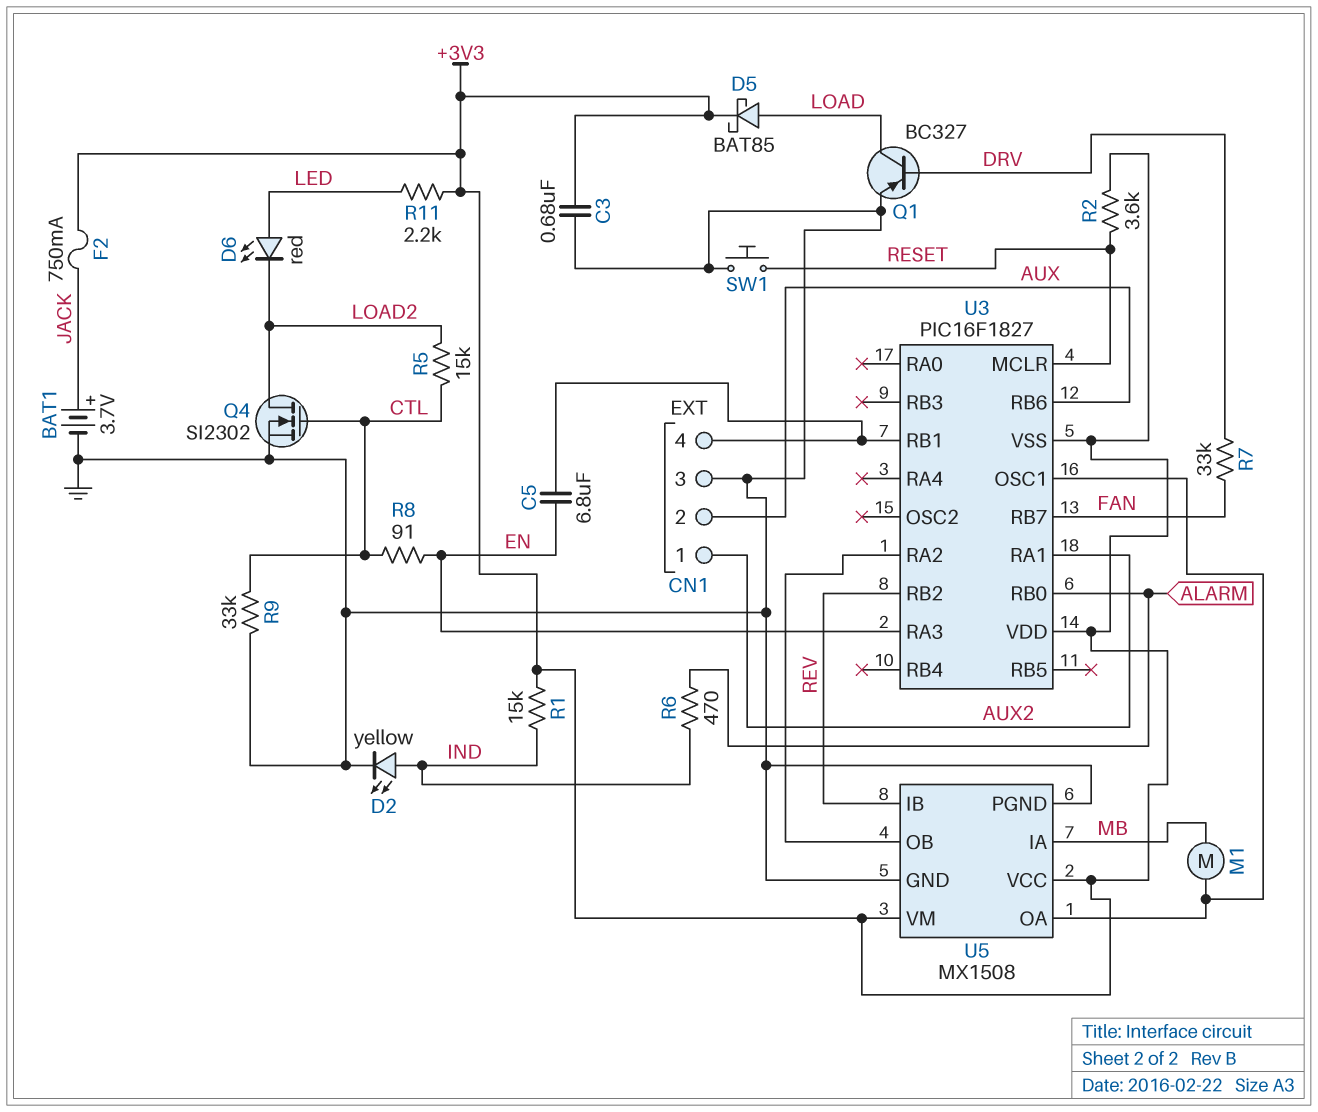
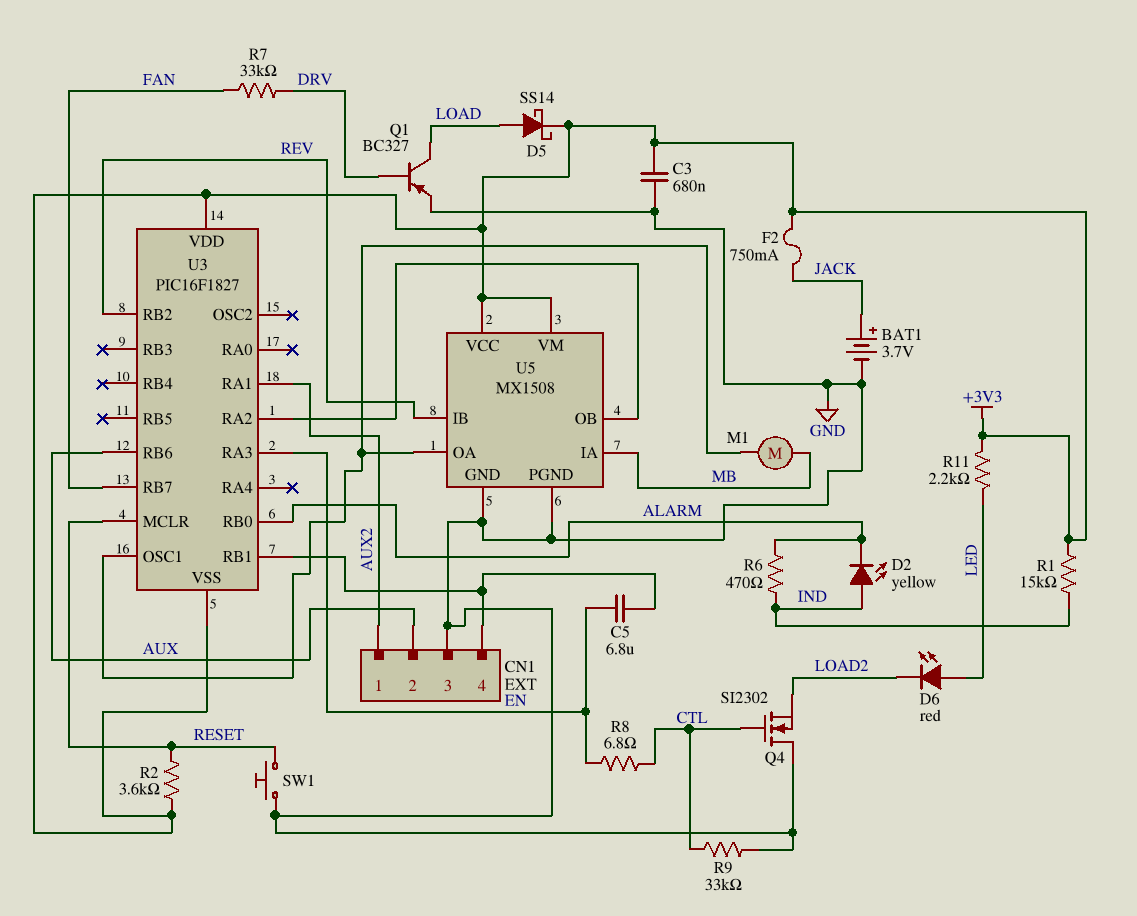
D2: LED yellow (A IND, K GND) -> LED yellow (A IND, K ALARM)
D5: schottky BAT85 (A LOAD, K +3V3) -> schottky SS14 (A LOAD, K +3V3)
Q4: NMOS SI2302 (G CTL, D LOAD2, S GND) -> NMOS SI2302 (G CTL, D GND, S LOAD2)
R5: 15k (CTL, LOAD2) -> none
R8: 91 (CTL, EN) -> 6.8 (CTL, EN)

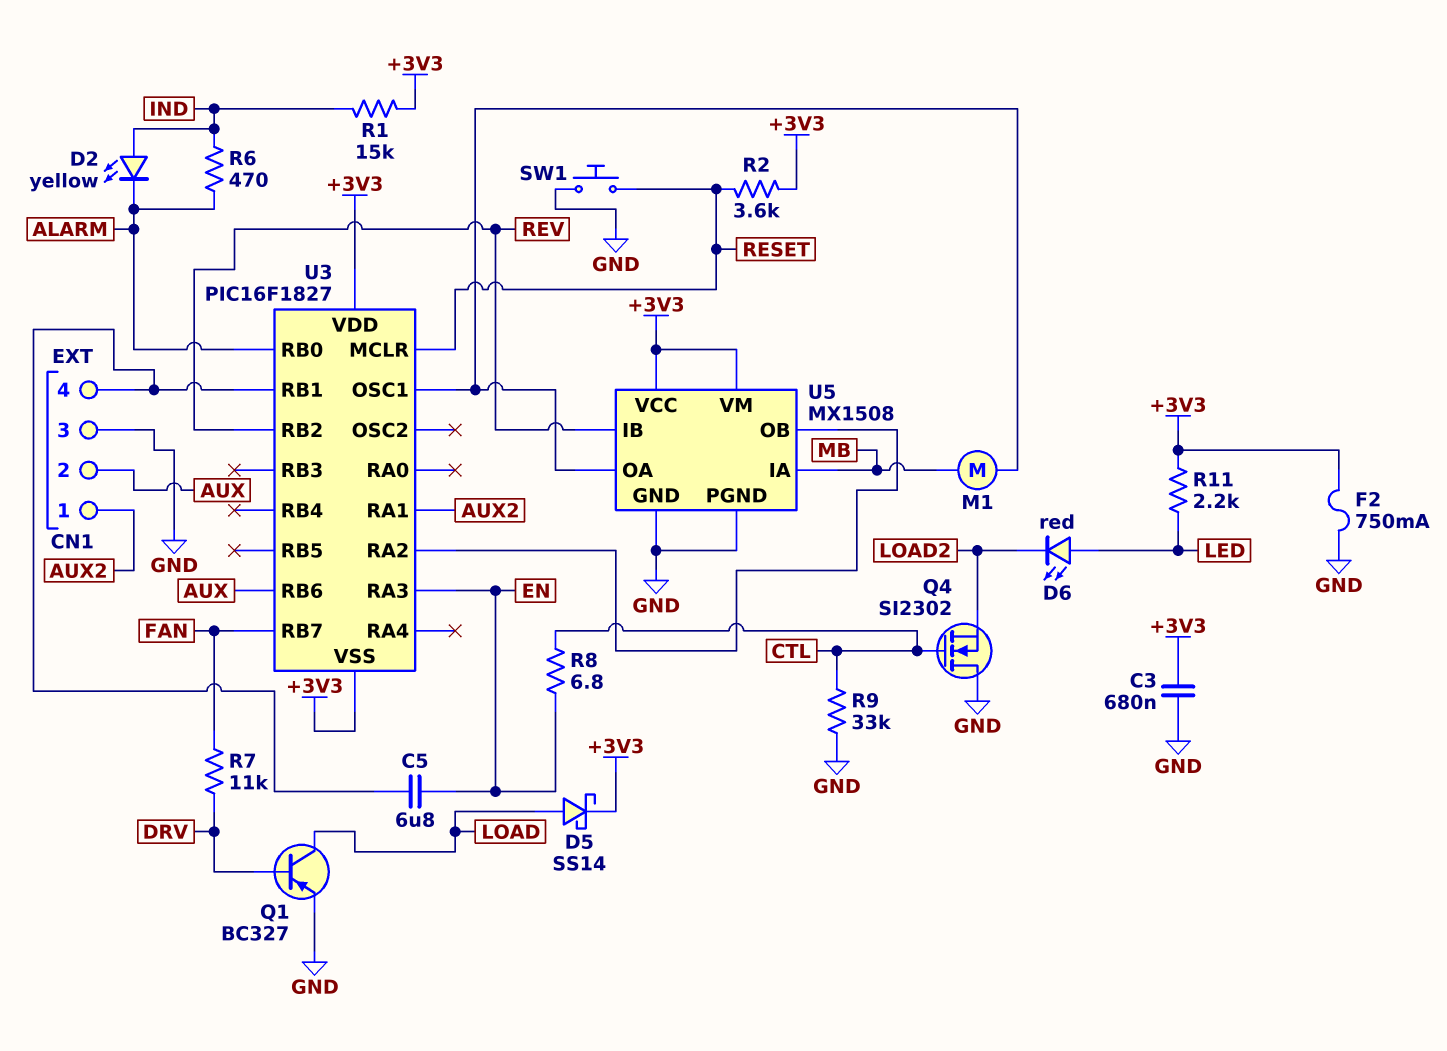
BAT1: 3.7V (plus JACK, minus GND) -> none
F2: 750mA (+3V3, JACK) -> 750mA (+3V3, GND)
R7: 33k (DRV, FAN) -> 11k (DRV, FAN)

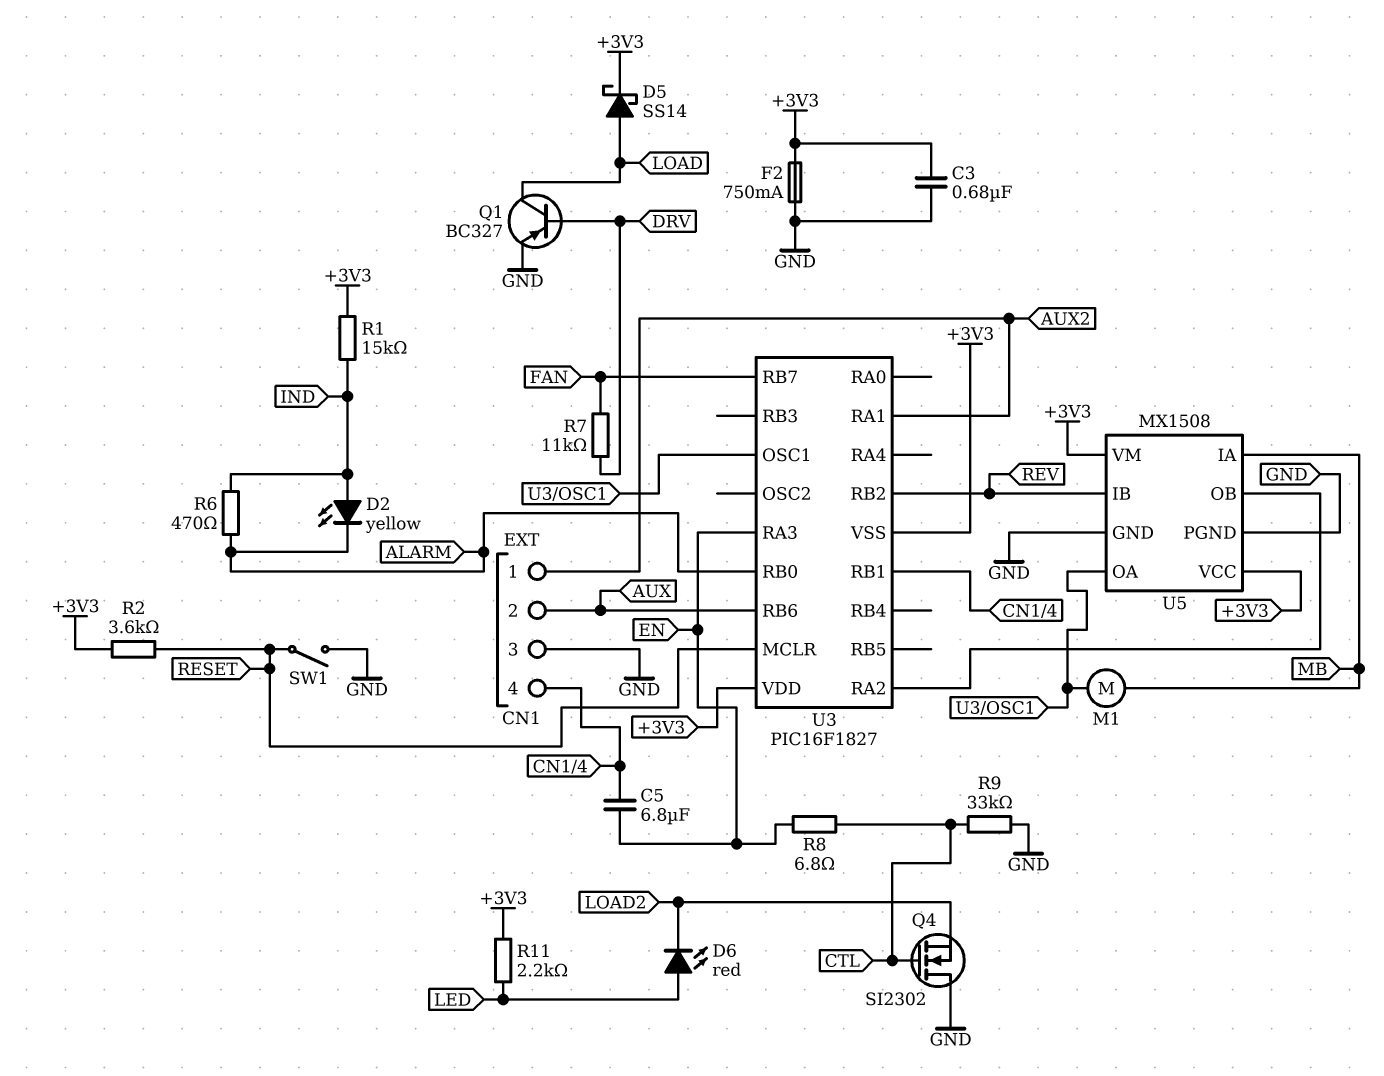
SW1: button (GND, RESET) -> switch (GND, RESET)

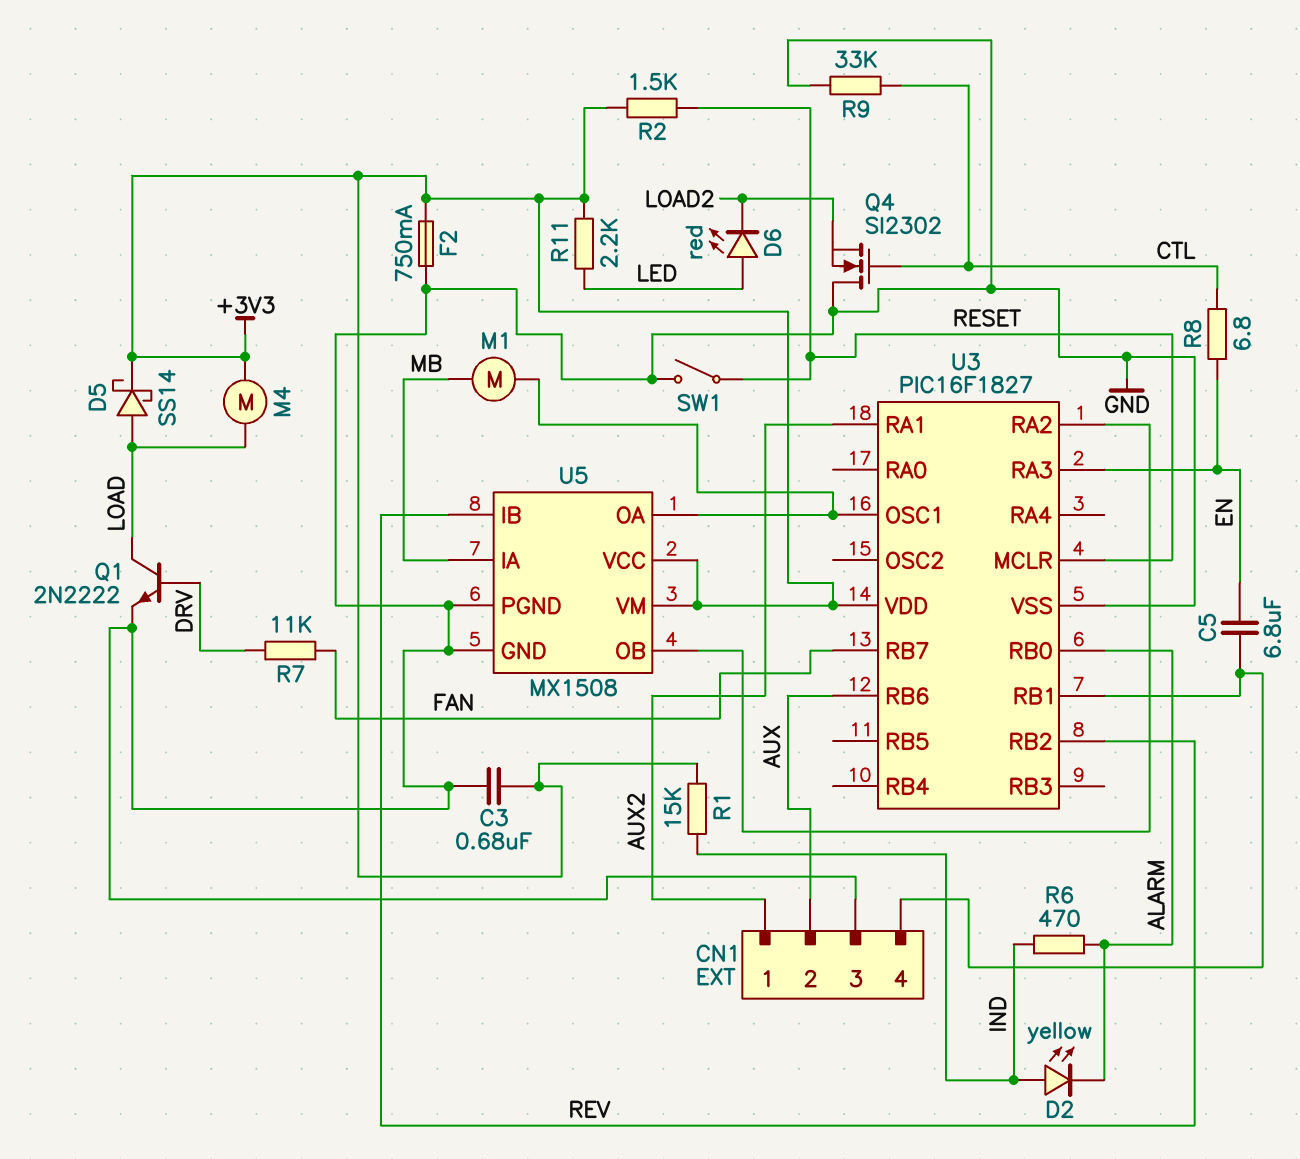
M4: none -> motor (+3V3, LOAD)
Q1: PNP BC327 (B DRV, C LOAD, E GND) -> NPN 2N2222 (B DRV, C LOAD, E GND)
R2: 3.6k (+3V3, RESET) -> 1.5k (+3V3, RESET)
U3 pin VSS: +3V3 -> GND

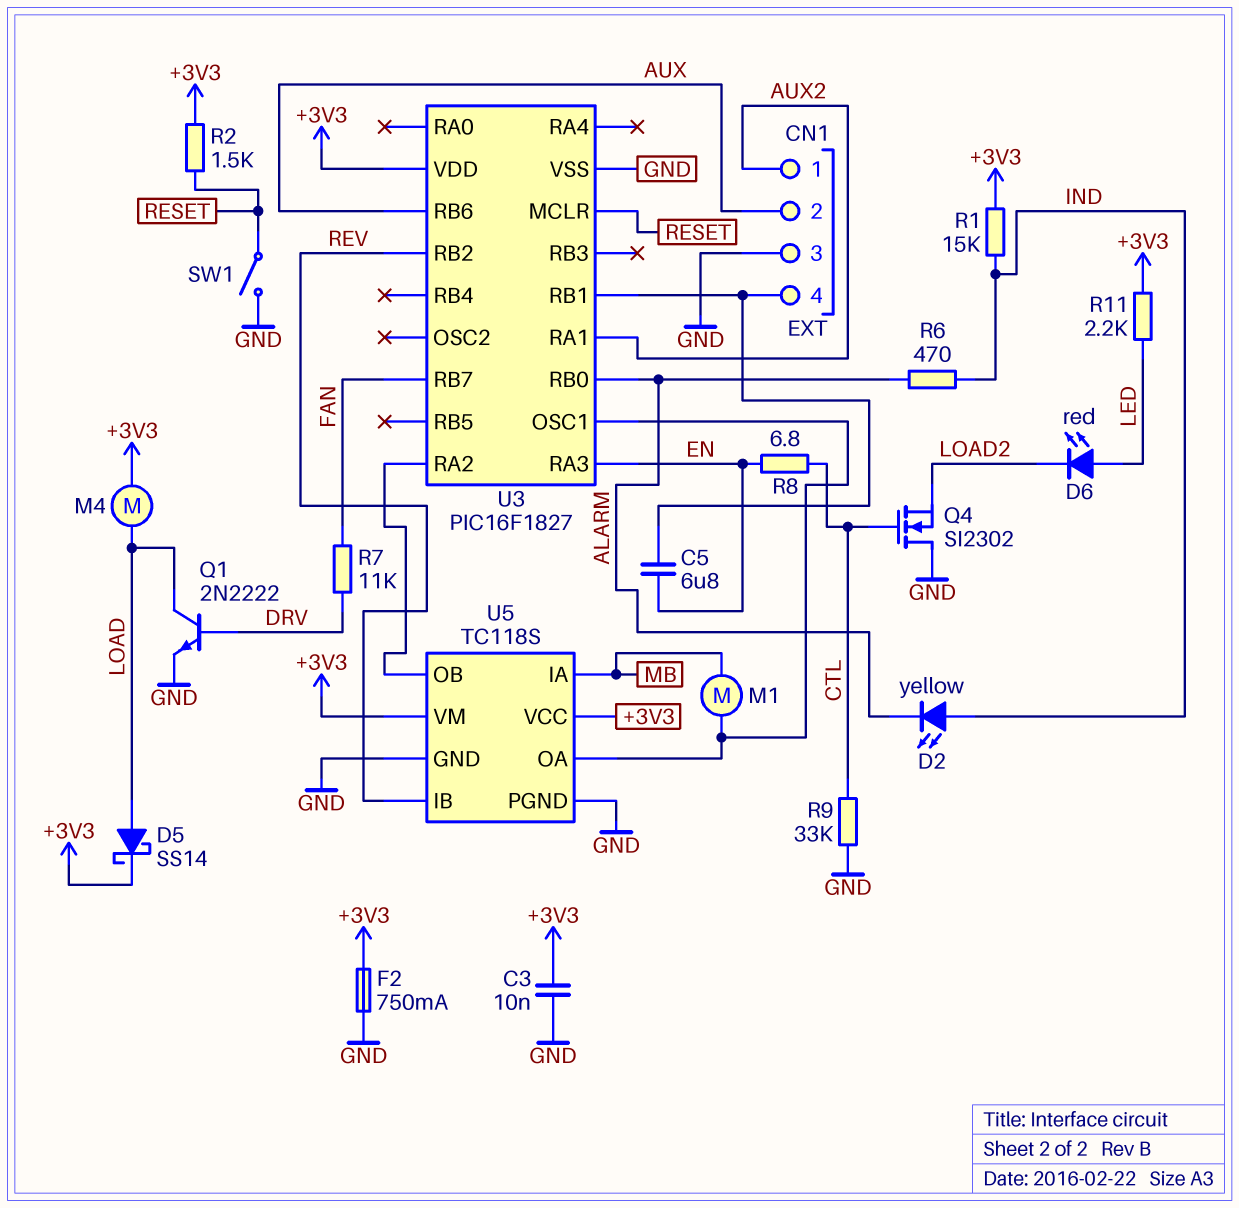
C3: 680nF (+3V3, GND) -> 10nF (+3V3, GND)
U5: MX1508 -> TC118S

